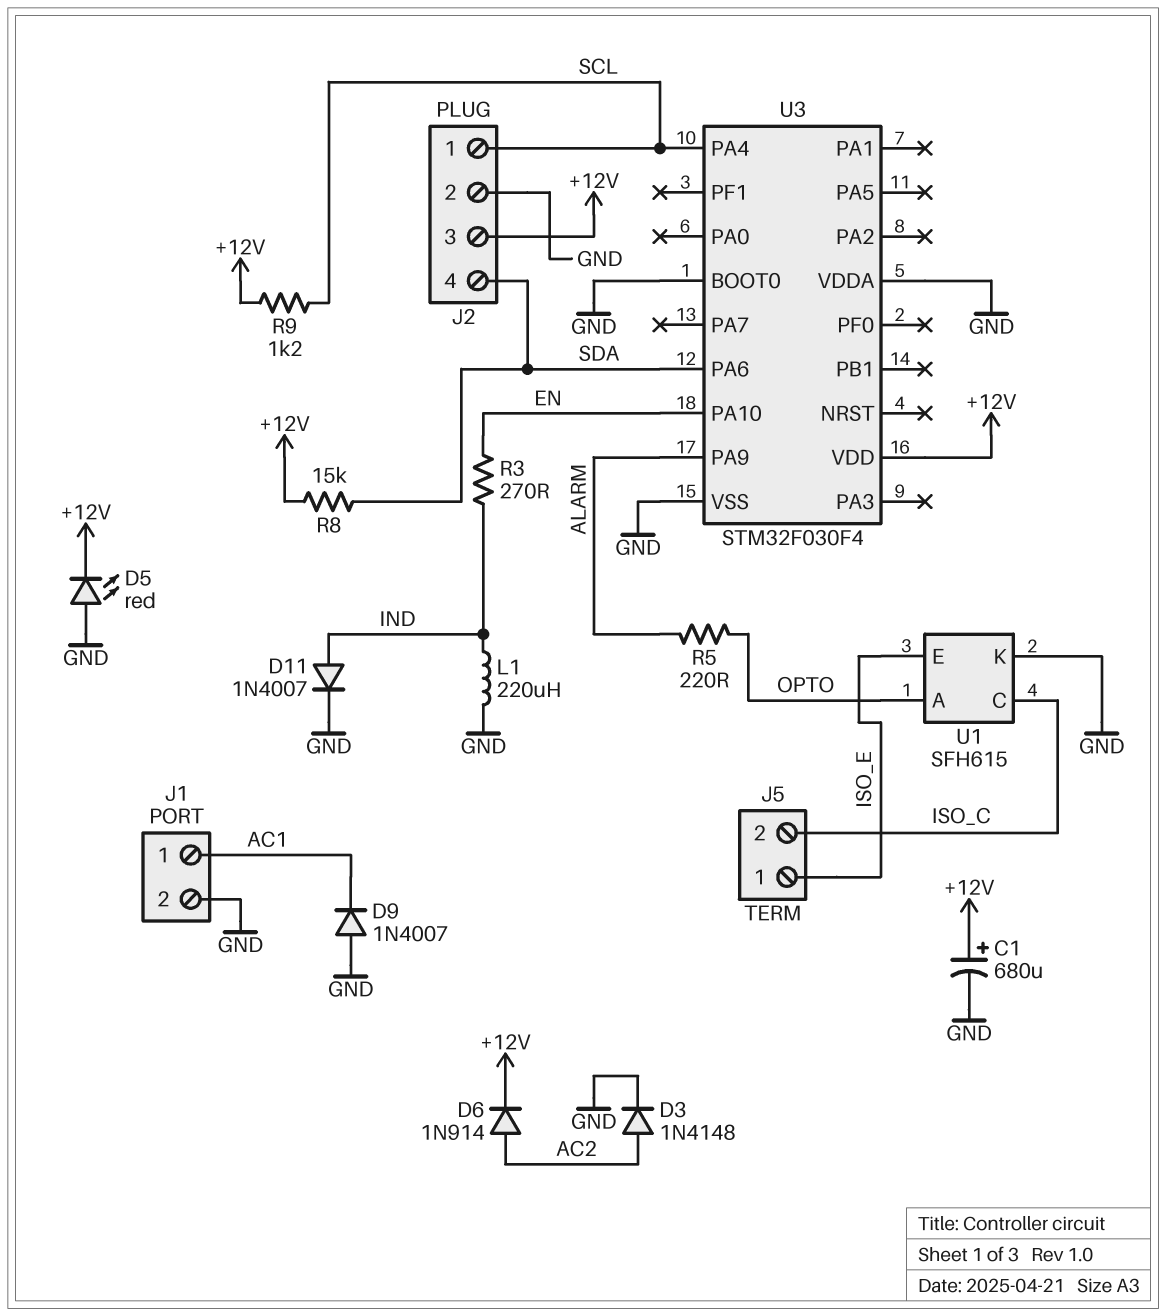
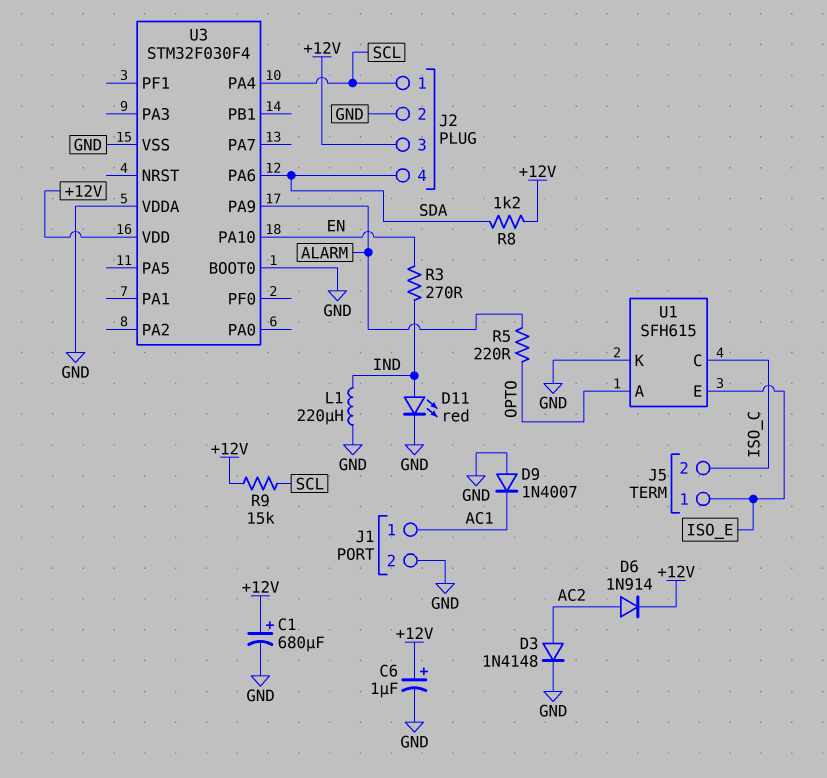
C6: none -> 1uF (plus +12V, minus GND)
D5: LED red (A GND, K +12V) -> none
D11: diode 1N4007 (A IND, K GND) -> LED red (A IND, K GND)
R8: 15k (+12V, SDA) -> 1.2k (+12V, SDA)
R9: 1.2k (+12V, SCL) -> 15k (+12V, SCL)

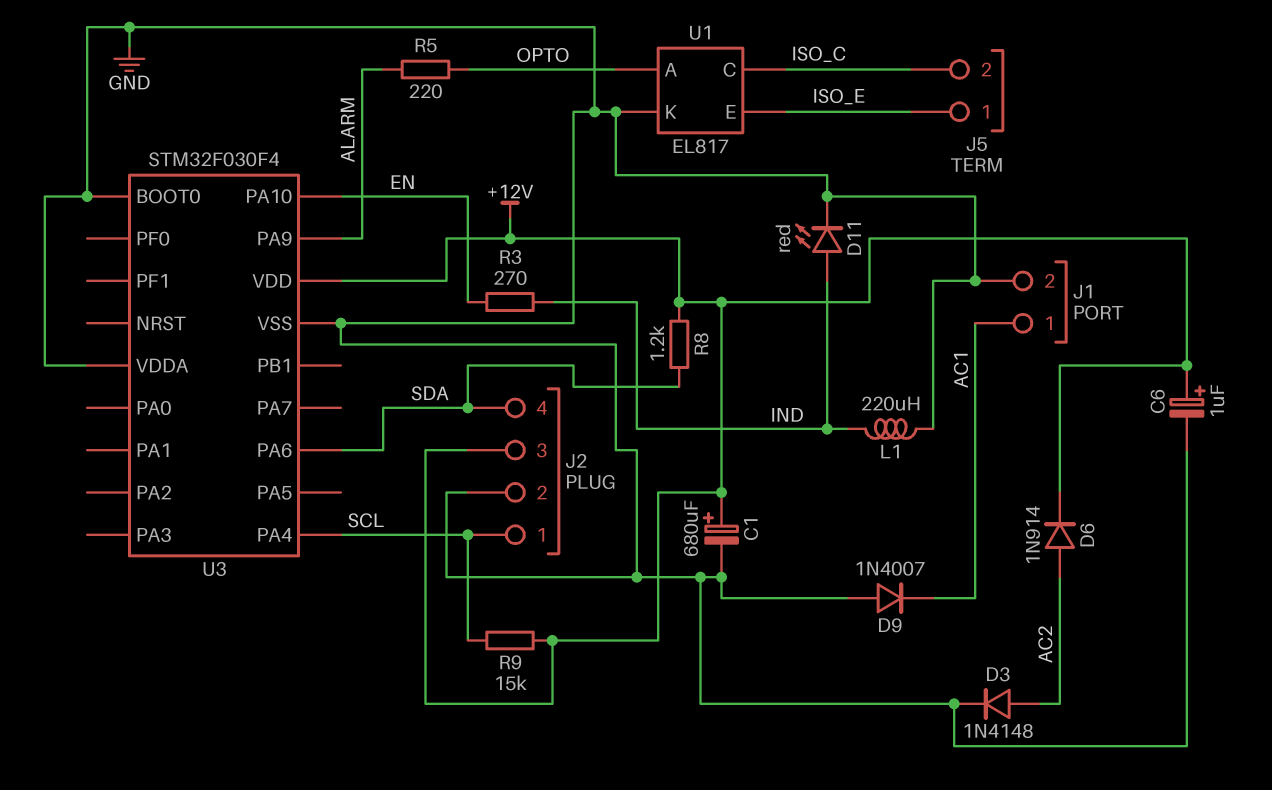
U1: SFH615 -> EL817

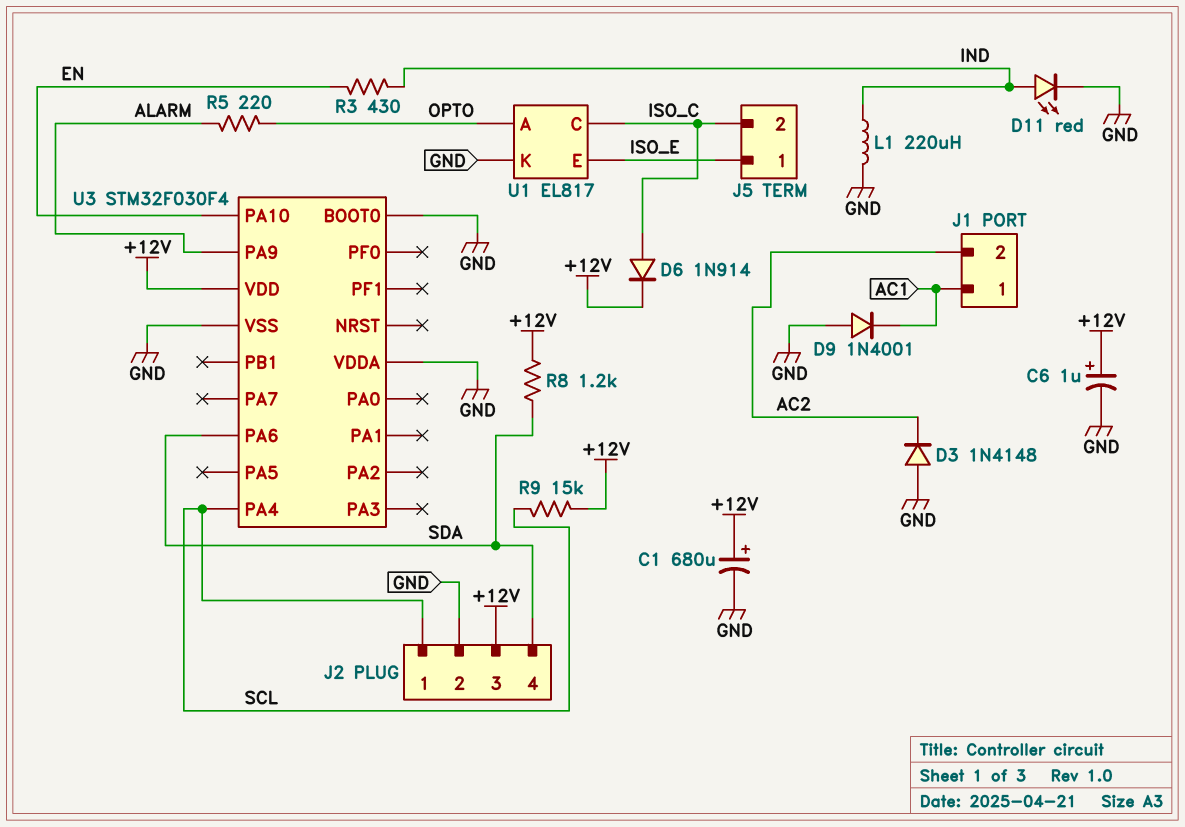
D3: diode 1N4148 (A AC2, K GND) -> diode 1N4148 (A GND, K AC2)
D6: diode 1N914 (A AC2, K +12V) -> diode 1N914 (A ISO_C, K +12V)
D9: diode 1N4007 (A GND, K AC1) -> diode 1N4001 (A GND, K AC1)
J1 pin 2: GND -> AC2
R3: 270 (EN, IND) -> 430 (EN, IND)

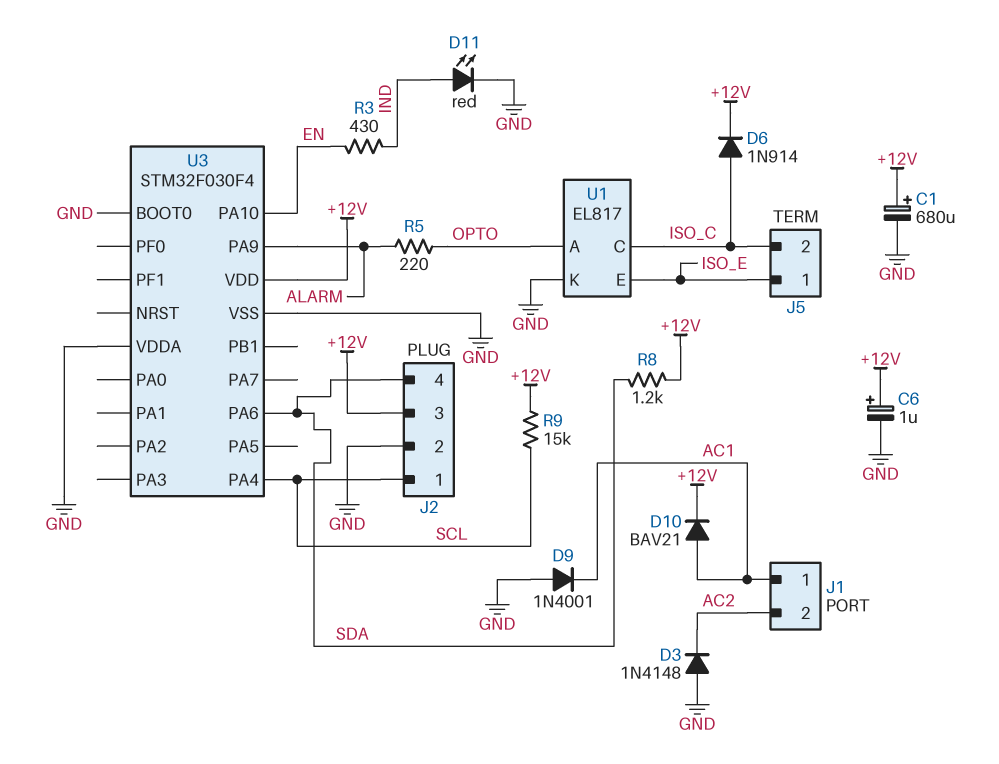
D10: none -> diode BAV21 (A AC1, K +12V)
L1: 220uH (GND, IND) -> none

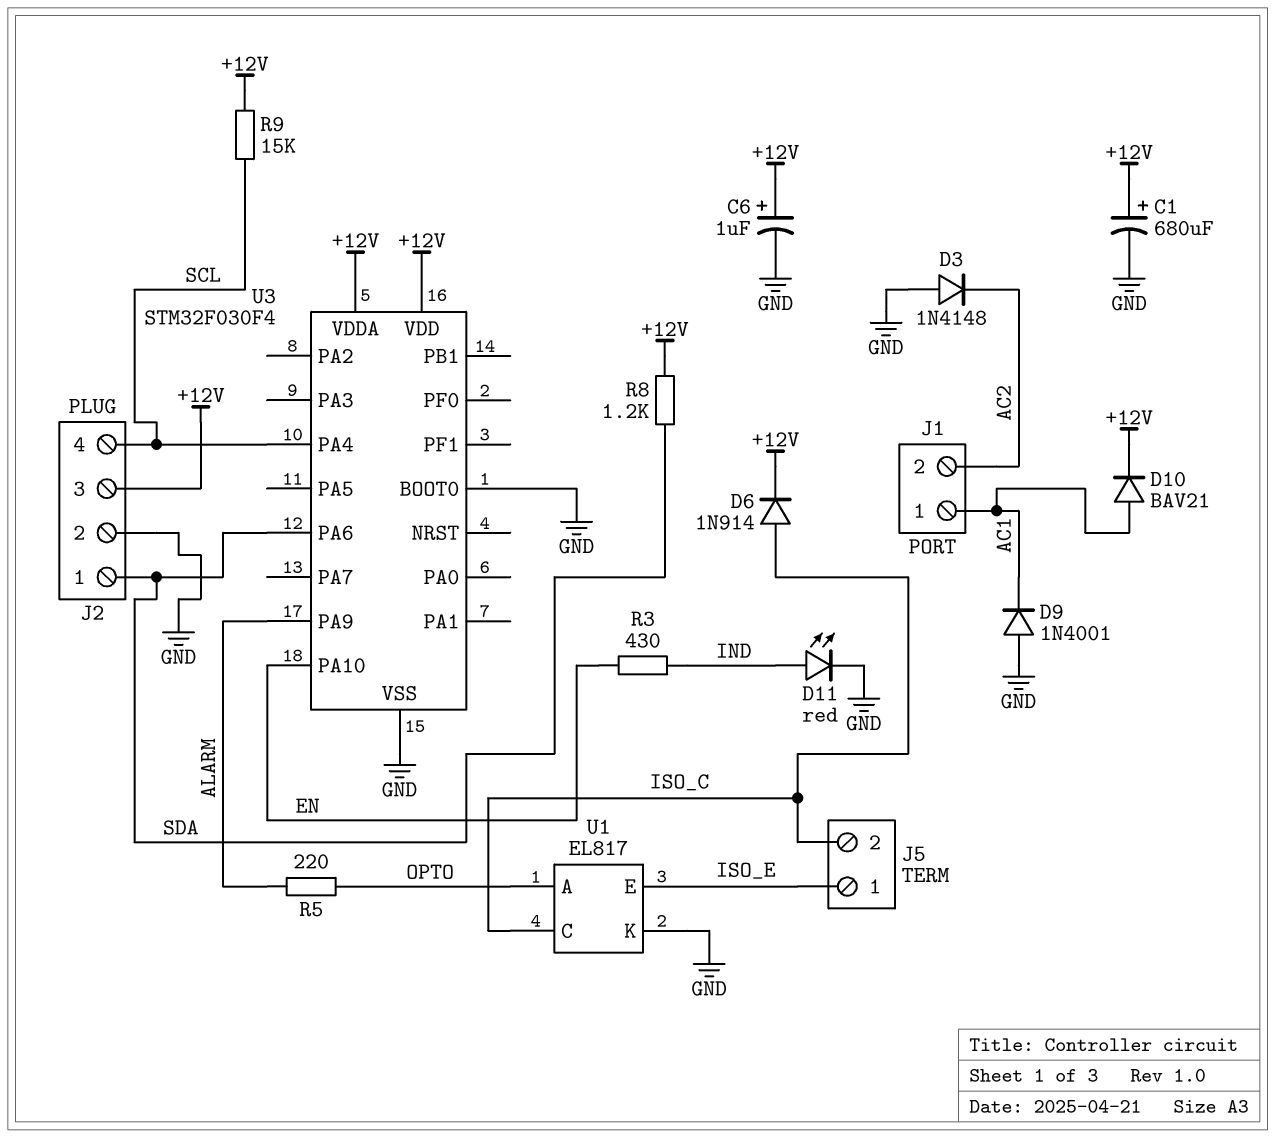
J2 pin 1: SCL -> SDA
J2 pin 4: SDA -> SCL
U3 pin VDDA: GND -> +12V

